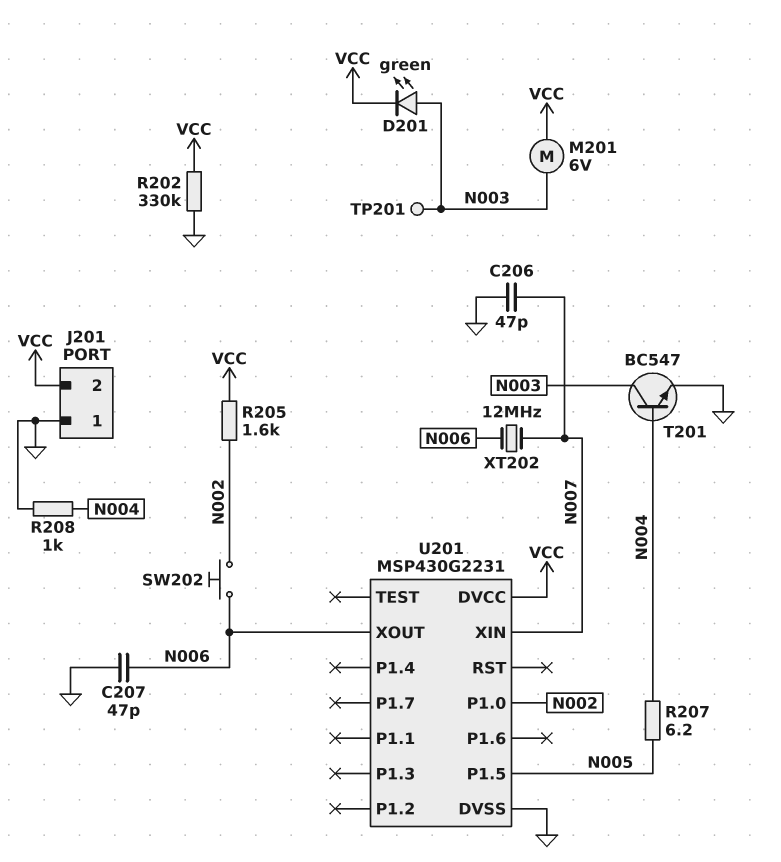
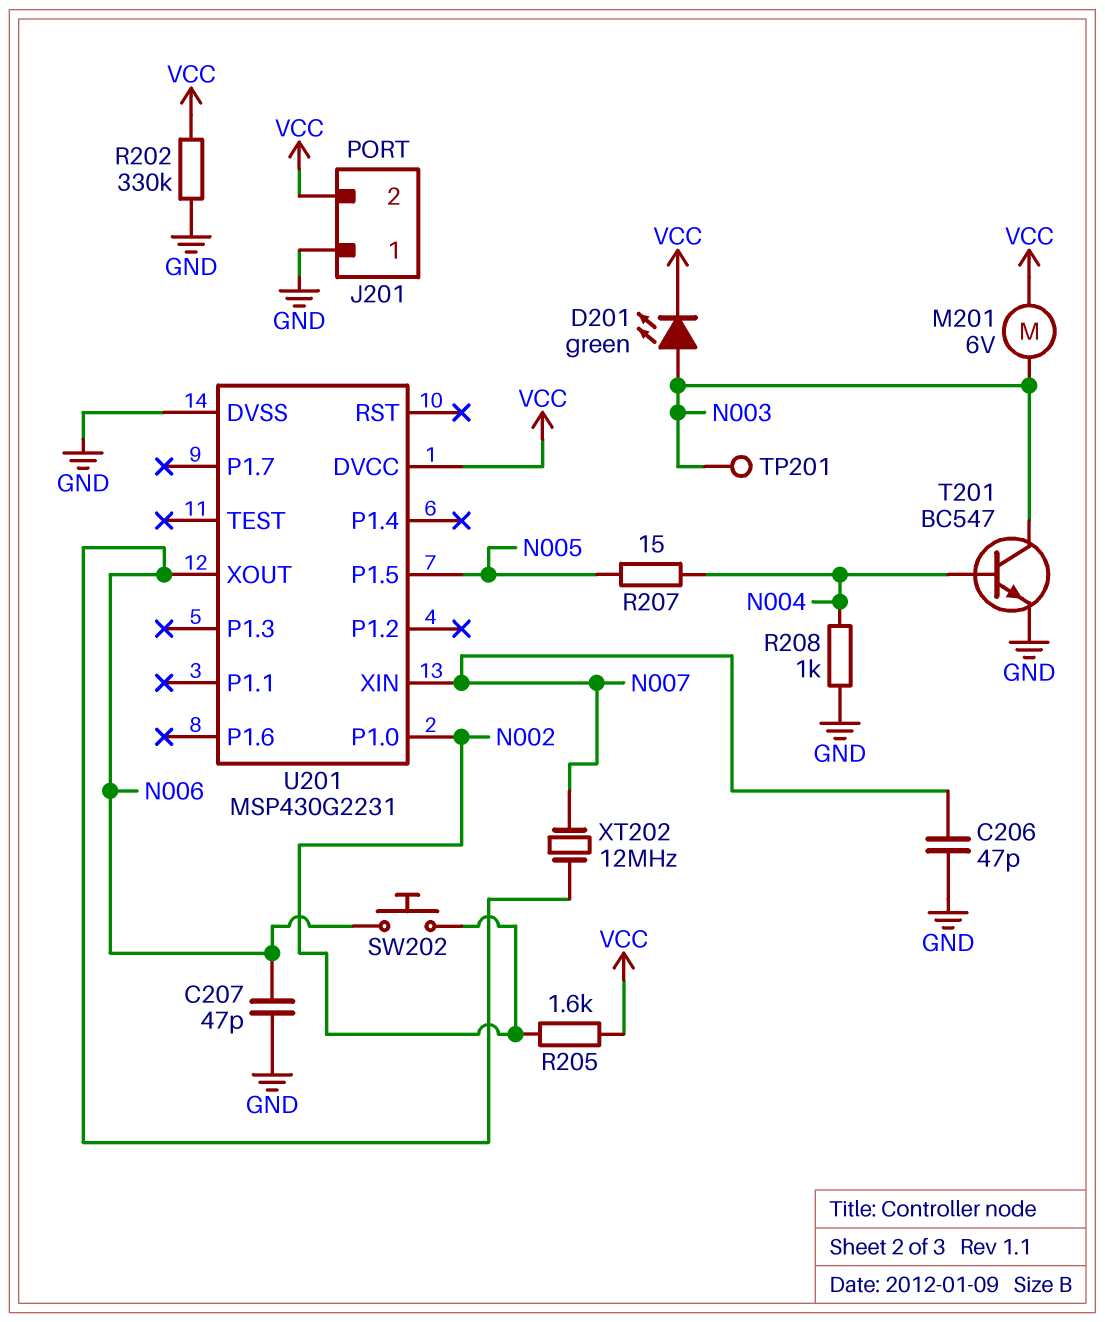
R207: 6.2 (N004, N005) -> 15 (N004, N005)

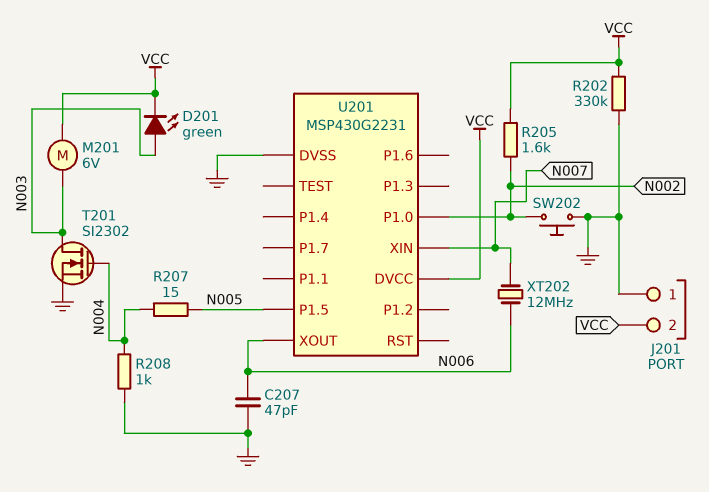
C206: 47pF (GND, N007) -> none
SW202: button (N002, N006) -> button (GND, N002)
T201: NPN BC547 (B N004, C N003, E GND) -> NMOS SI2302 (G N004, D N003, S GND)
TP201: test point (N003) -> none

